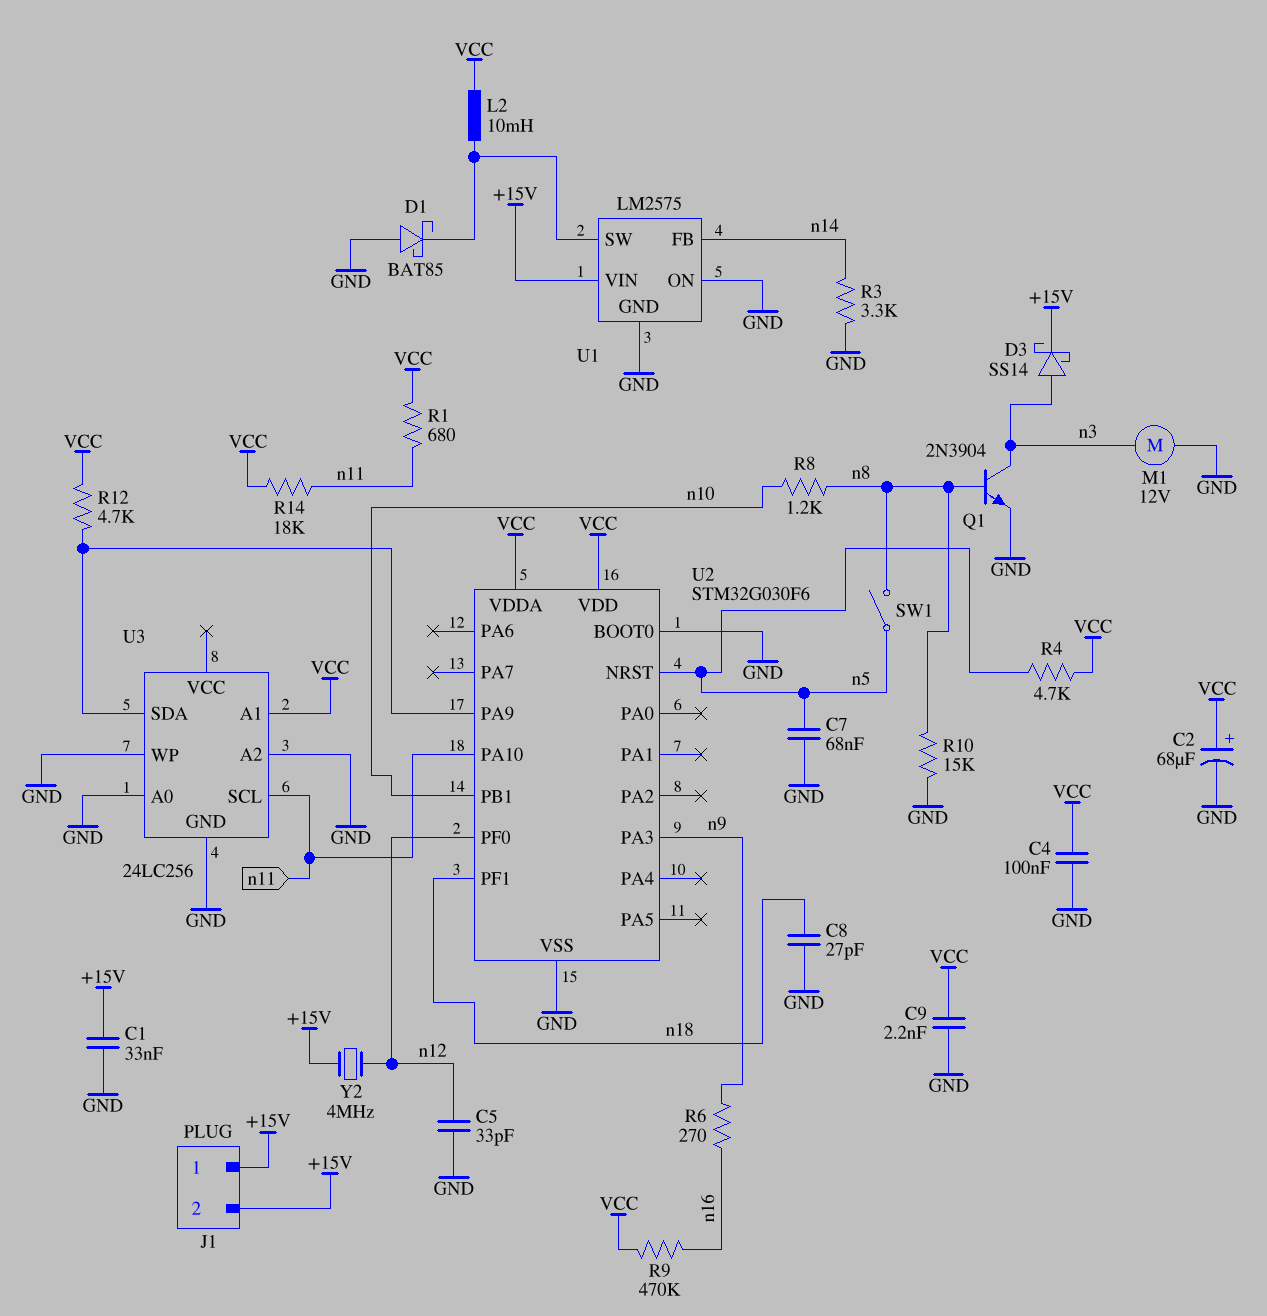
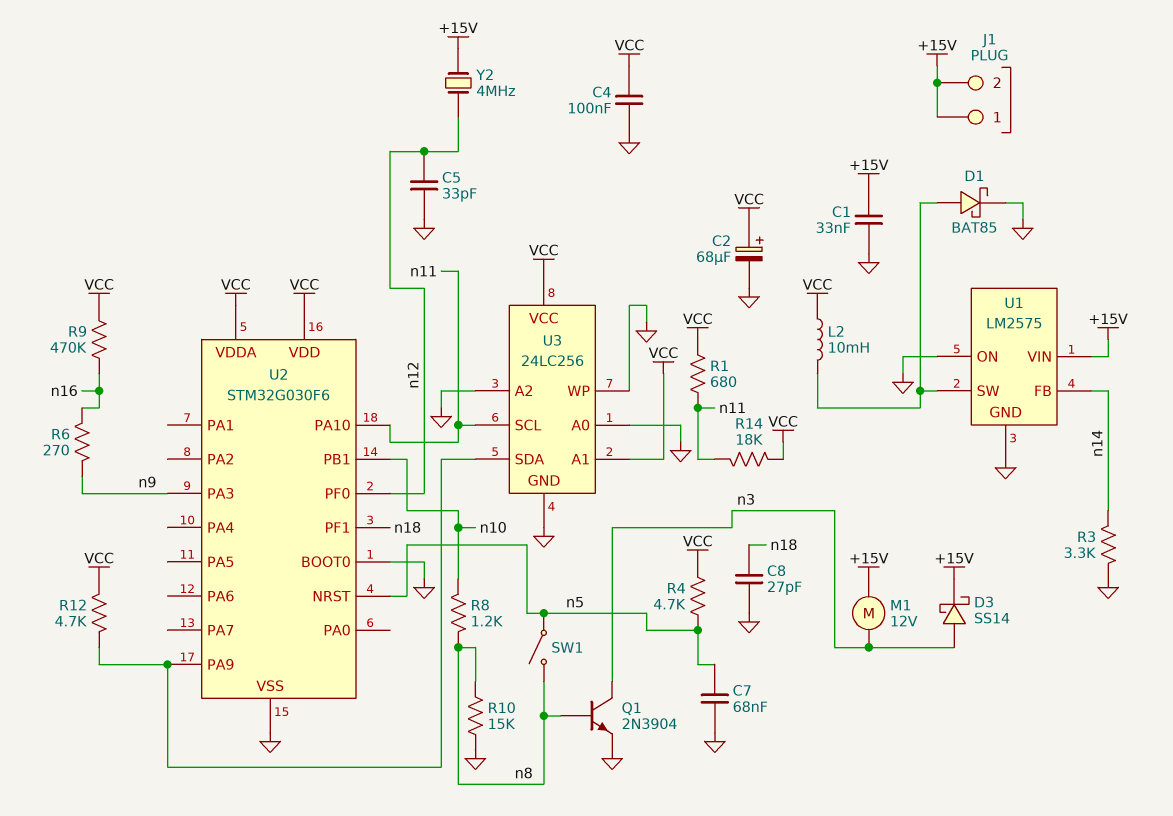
C9: 2.2nF (GND, VCC) -> none
D1: schottky BAT85 (A GND, K U1/SW) -> schottky BAT85 (A U1/SW, K GND)
M1: motor 12V (GND, n3) -> motor 12V (+15V, n3)
U3 pin VCC: none -> VCC

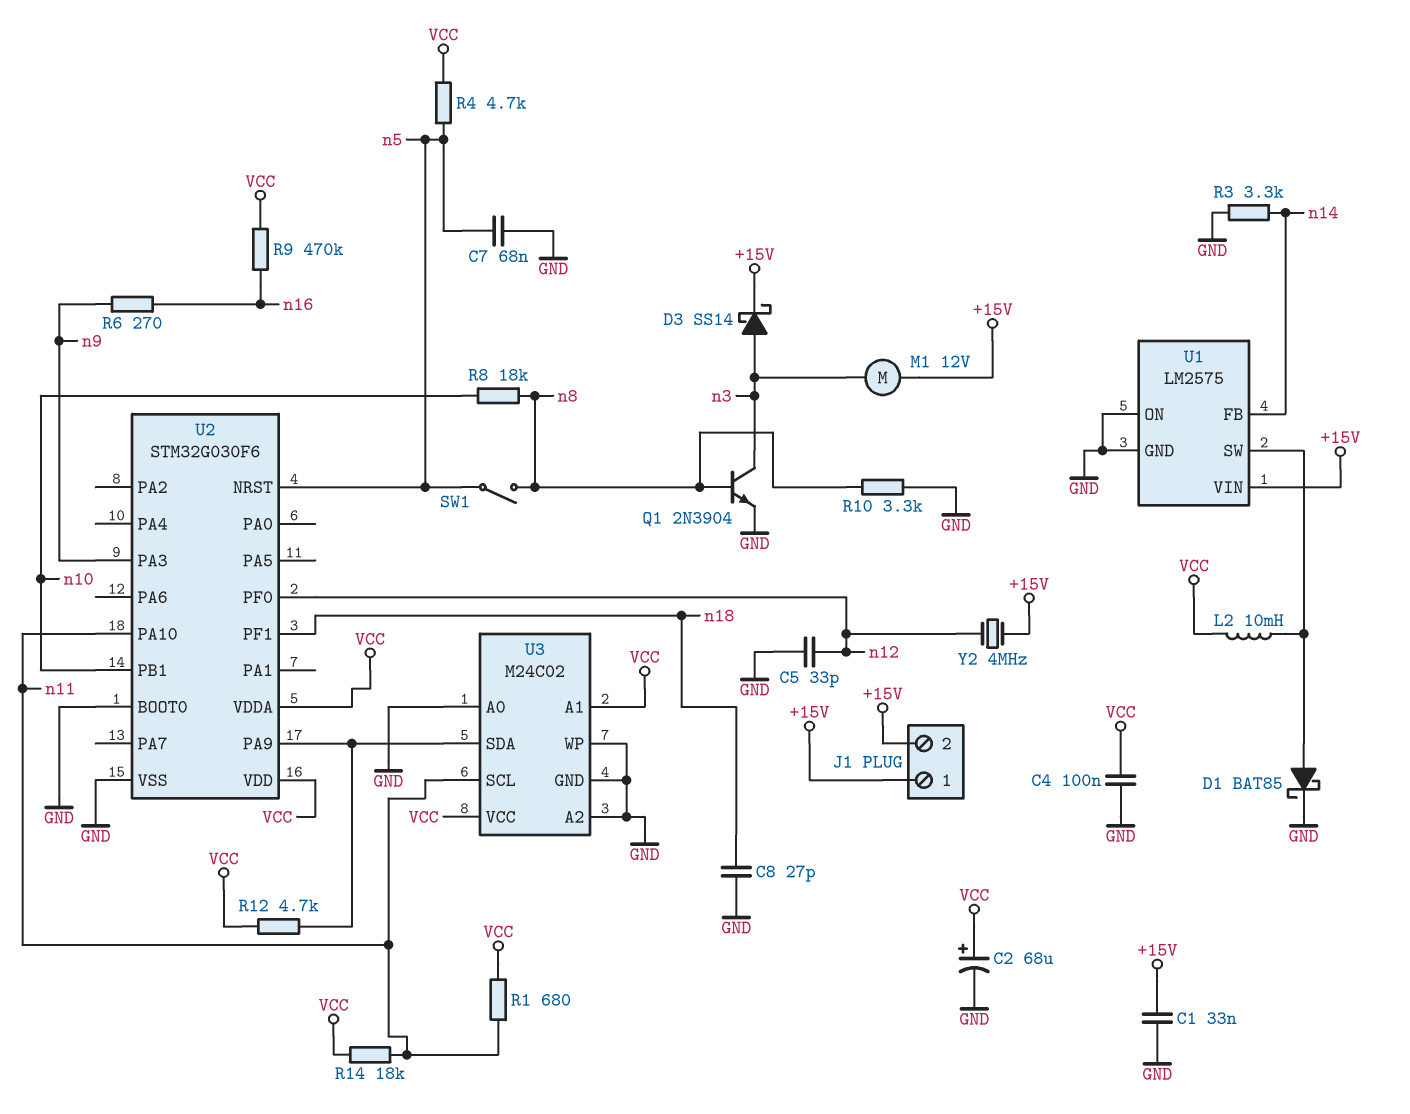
R8: 1.2k (n8, n10) -> 18k (n8, n10)
R10: 15k (GND, n8) -> 3.3k (GND, n8)
U3: 24LC256 -> M24C02

